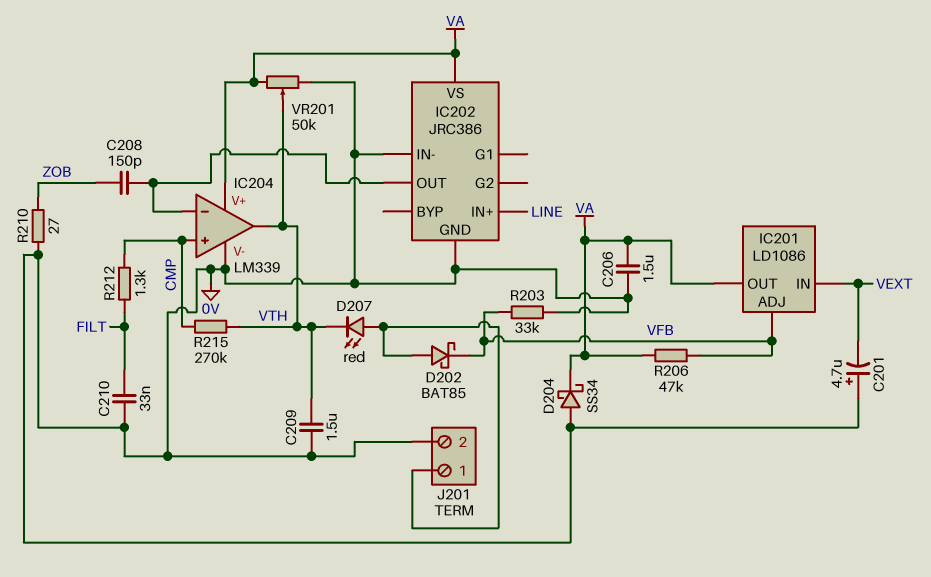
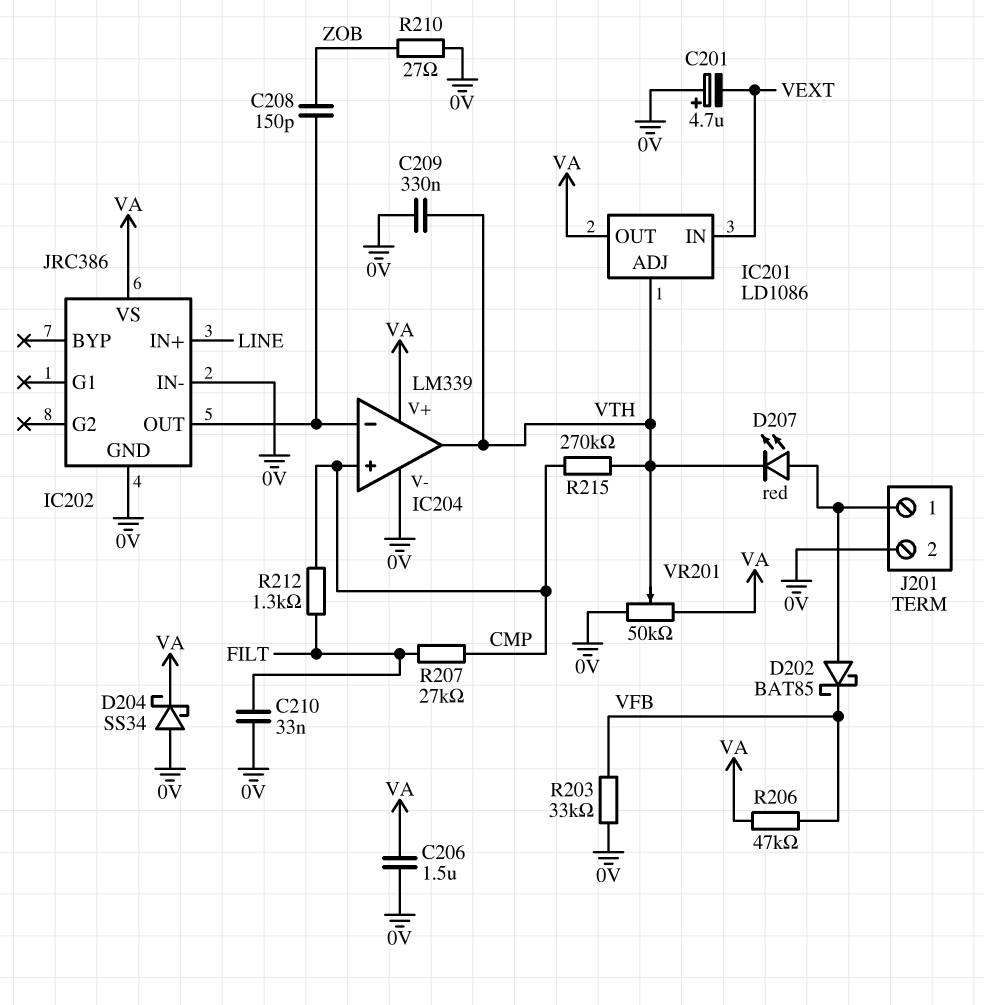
C209: 1.5uF (0V, VTH) -> 330nF (0V, VTH)
IC201 pin ADJ: VFB -> VTH
R207: none -> 27k (CMP, FILT)

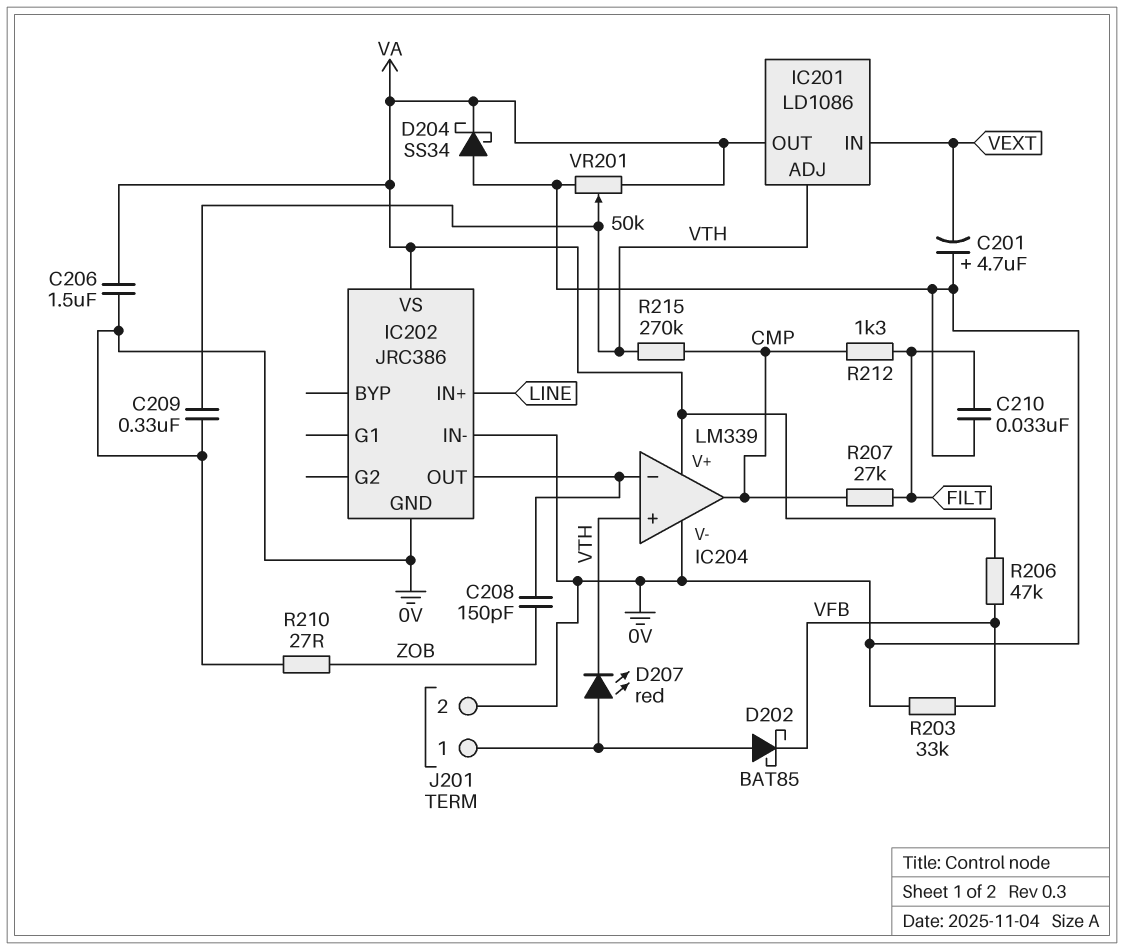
IC204 pin in+: CMP -> VTH
IC204 pin out: VTH -> CMP

